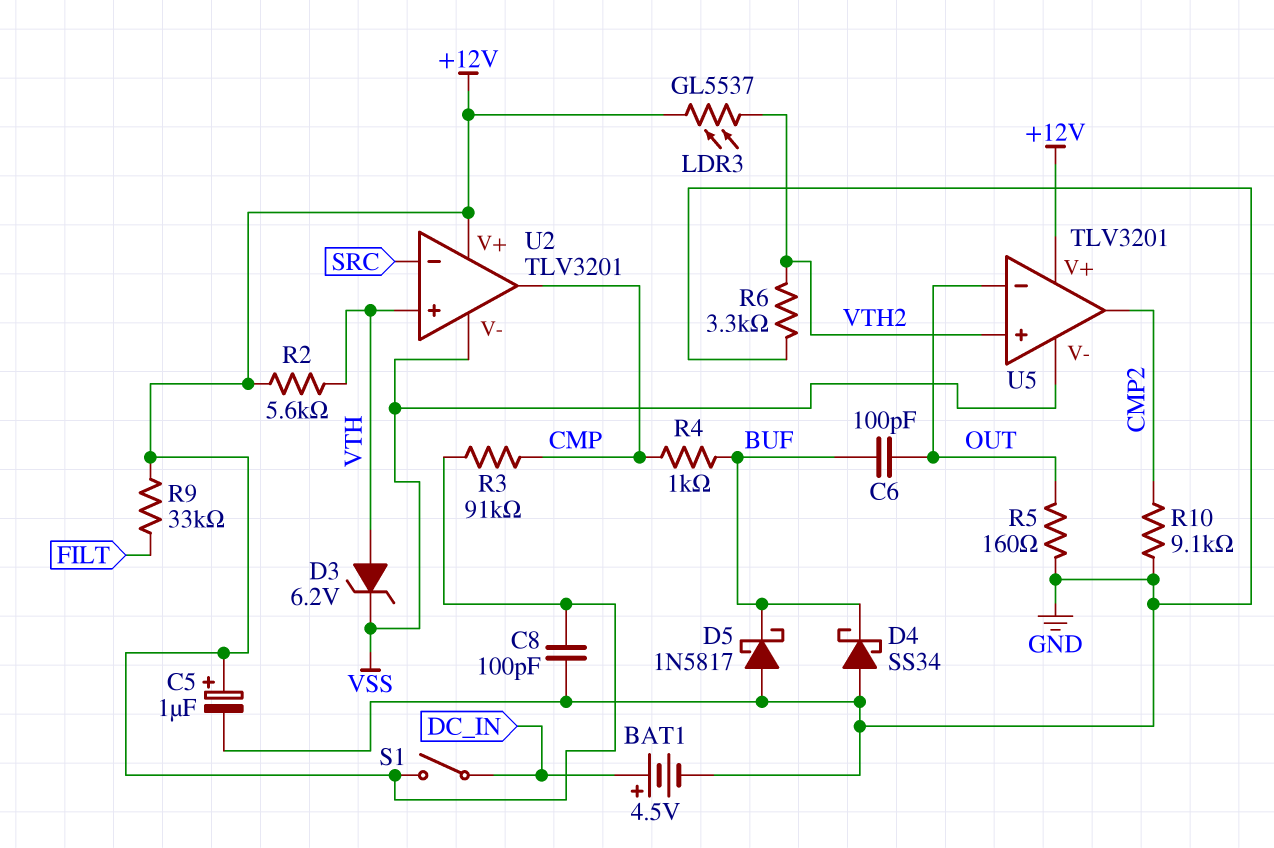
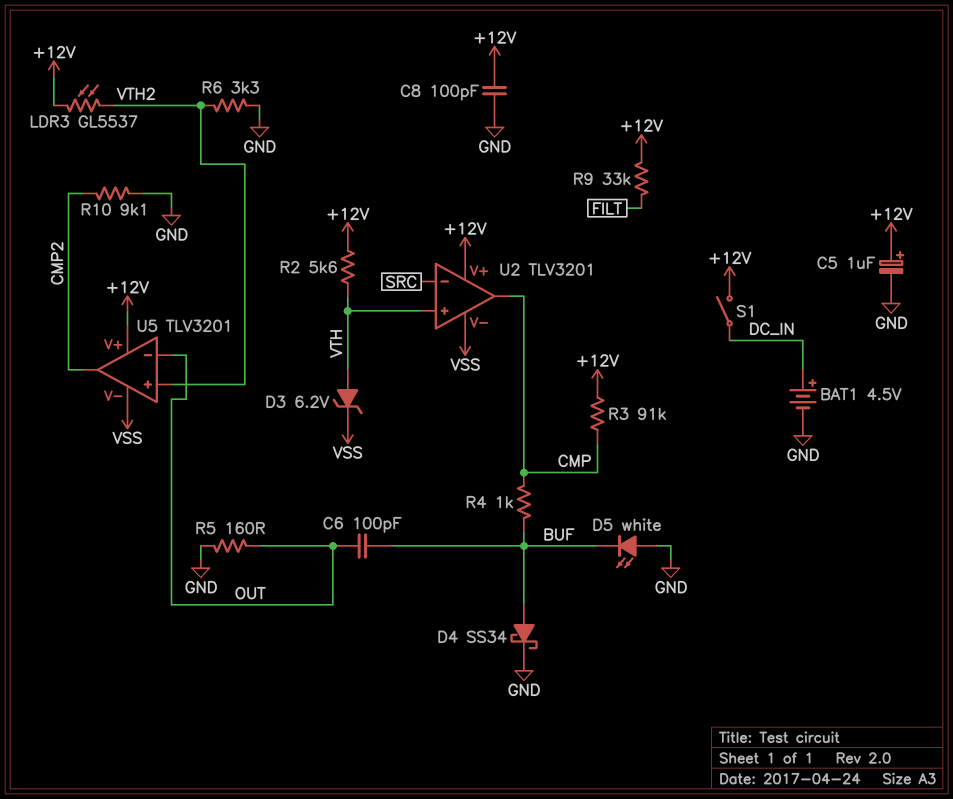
D4: schottky SS34 (A GND, K BUF) -> schottky SS34 (A BUF, K GND)
D5: schottky 1N5817 (A GND, K BUF) -> LED white (A GND, K BUF)

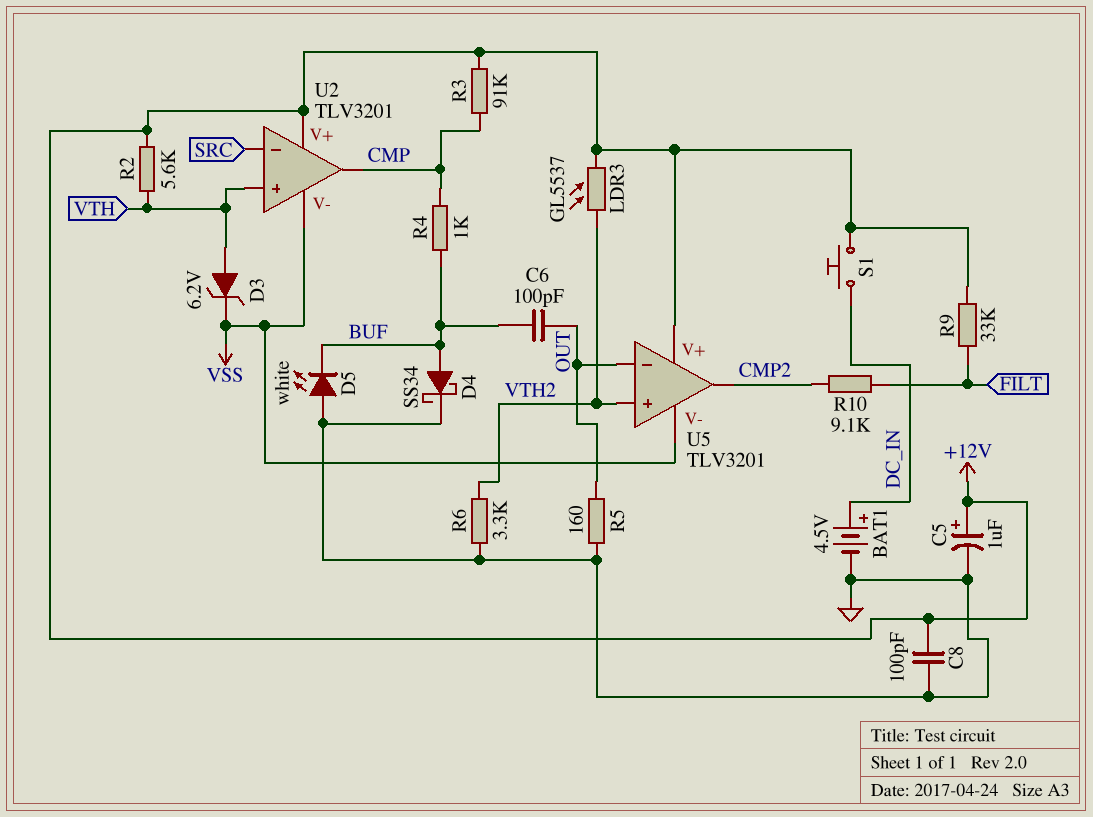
R10: 9.1k (CMP2, GND) -> 9.1k (CMP2, FILT)
S1: switch (+12V, DC_IN) -> button (+12V, DC_IN)

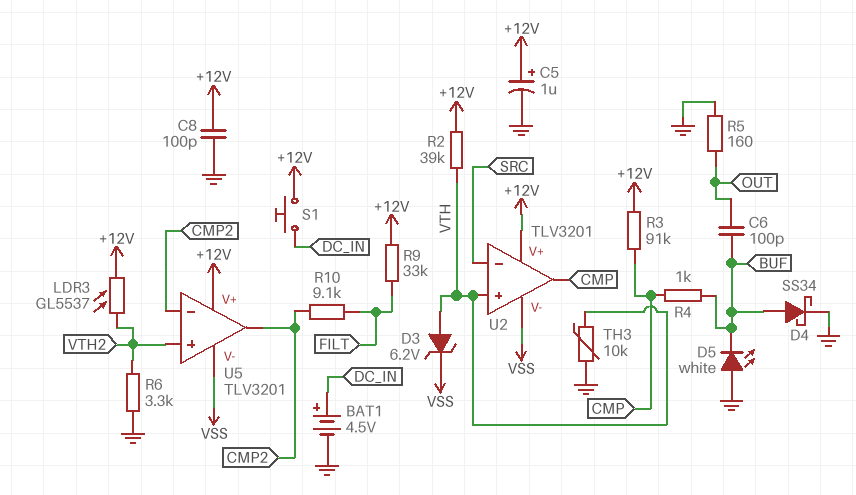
R2: 5.6k (+12V, VTH) -> 39k (+12V, VTH)
TH3: none -> 10k (GND, VTH)
U5 pin in-: OUT -> CMP2

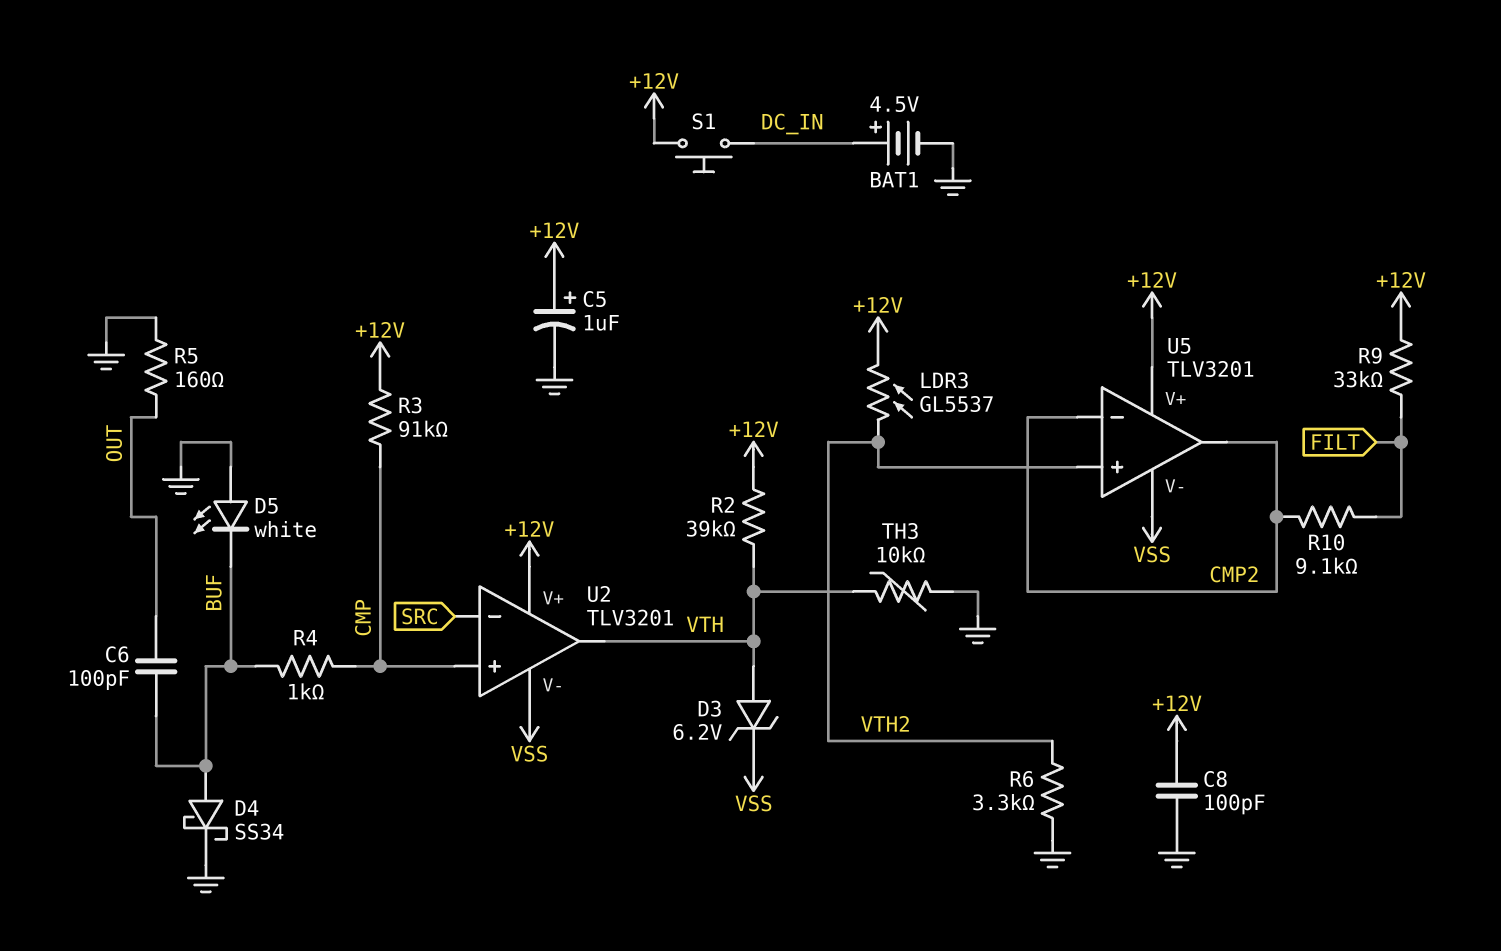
U2 pin in+: VTH -> CMP
U2 pin out: CMP -> VTH

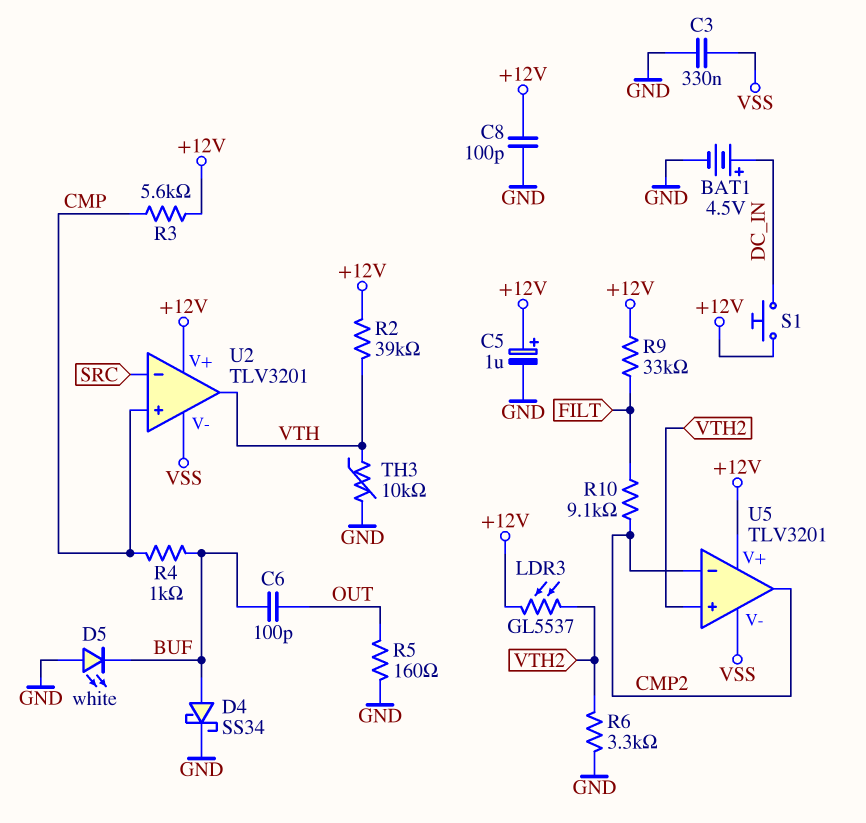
C3: none -> 330nF (GND, VSS)
D3: zener 6.2V (A VTH, K VSS) -> none
R3: 91k (+12V, CMP) -> 5.6k (+12V, CMP)

